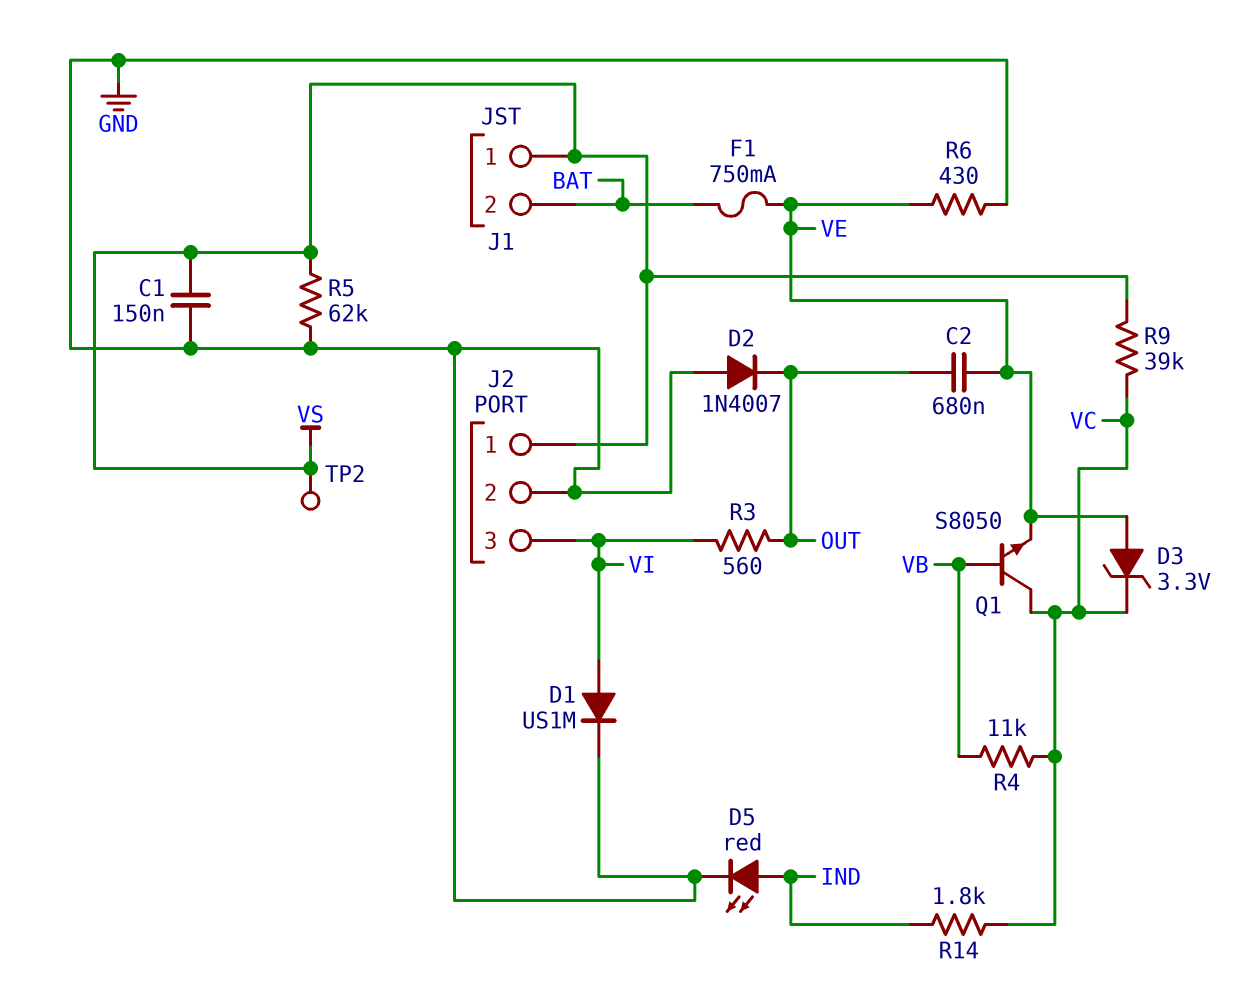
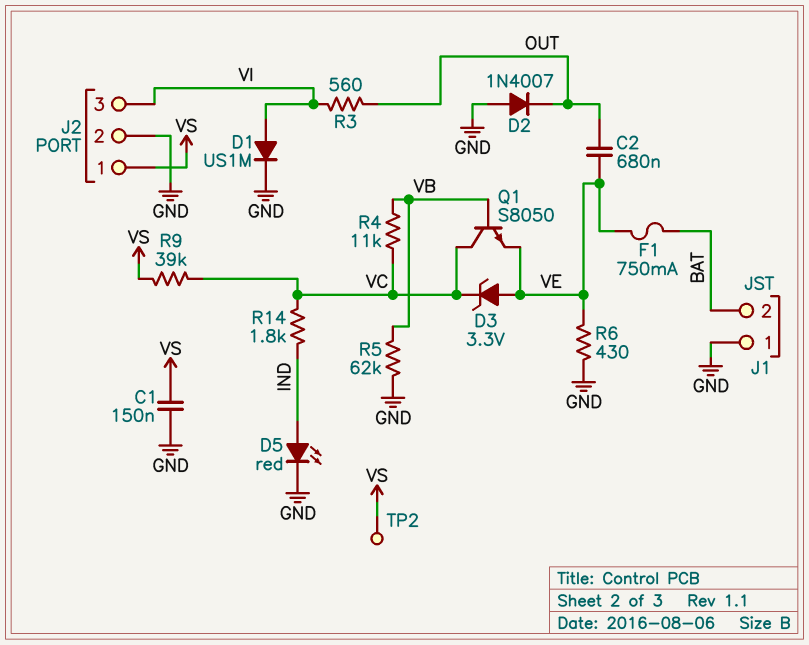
J1 pin 1: VS -> GND
R5: 62k (GND, VS) -> 62k (GND, VB)

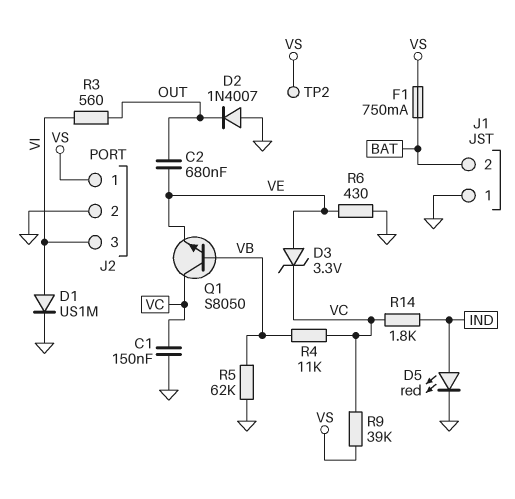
C1: 150nF (GND, VS) -> 150nF (GND, VC)
F1: 750mA (BAT, VE) -> 750mA (BAT, VS)

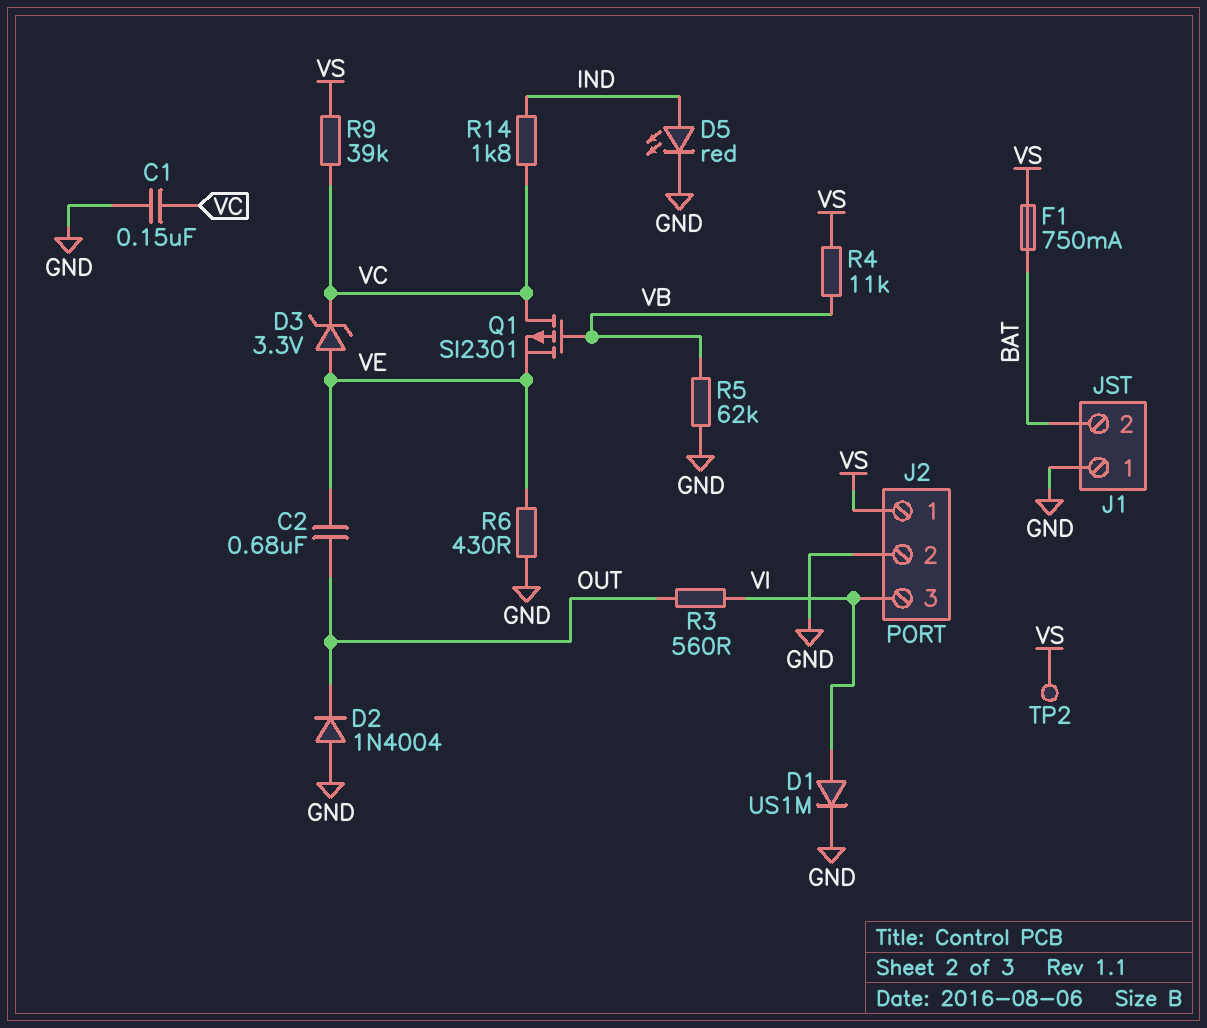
D2: diode 1N4007 (A GND, K OUT) -> diode 1N4004 (A GND, K OUT)
Q1: NPN S8050 (B VB, C VC, E VE) -> PMOS SI2301 (G VB, D VC, S VE)
R4: 11k (VB, VC) -> 11k (VB, VS)

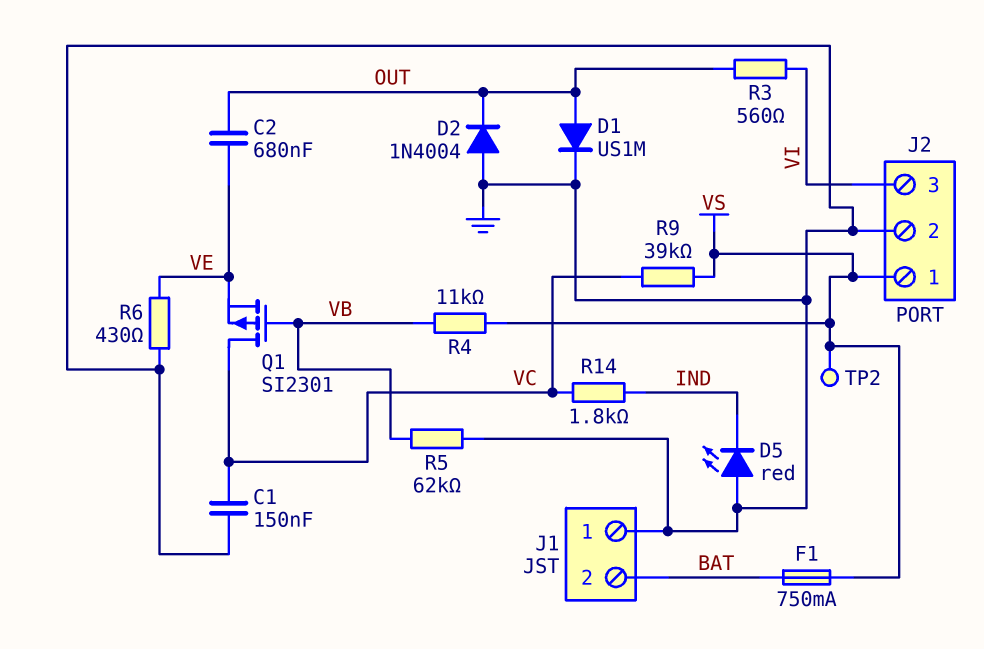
D1: diode US1M (A VI, K GND) -> diode US1M (A OUT, K GND)
D3: zener 3.3V (A VE, K VC) -> none
D5: LED red (A IND, K GND) -> LED red (A GND, K IND)

